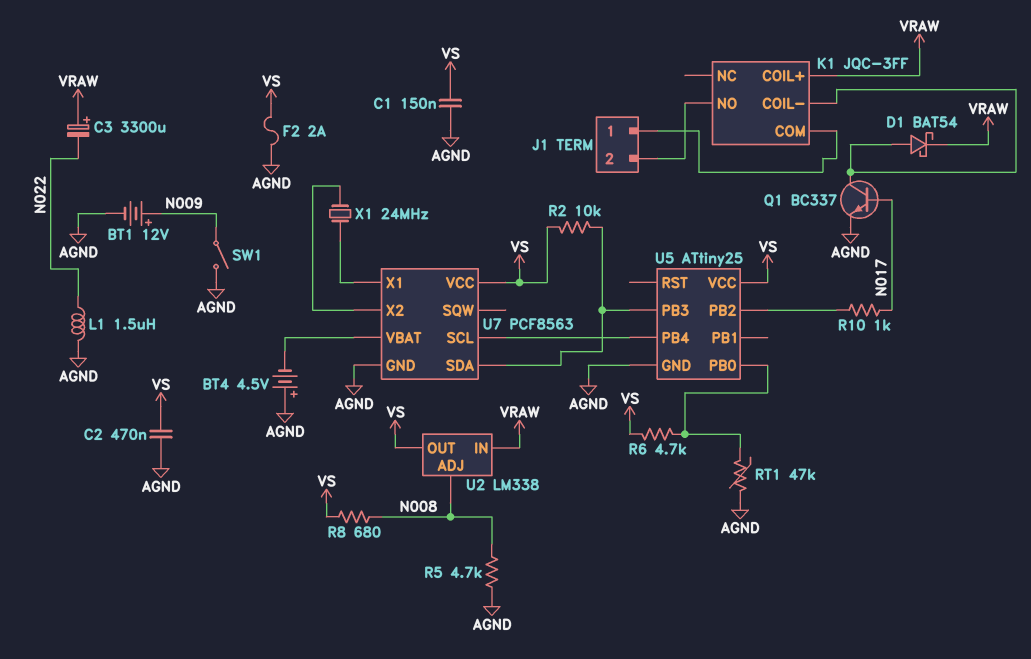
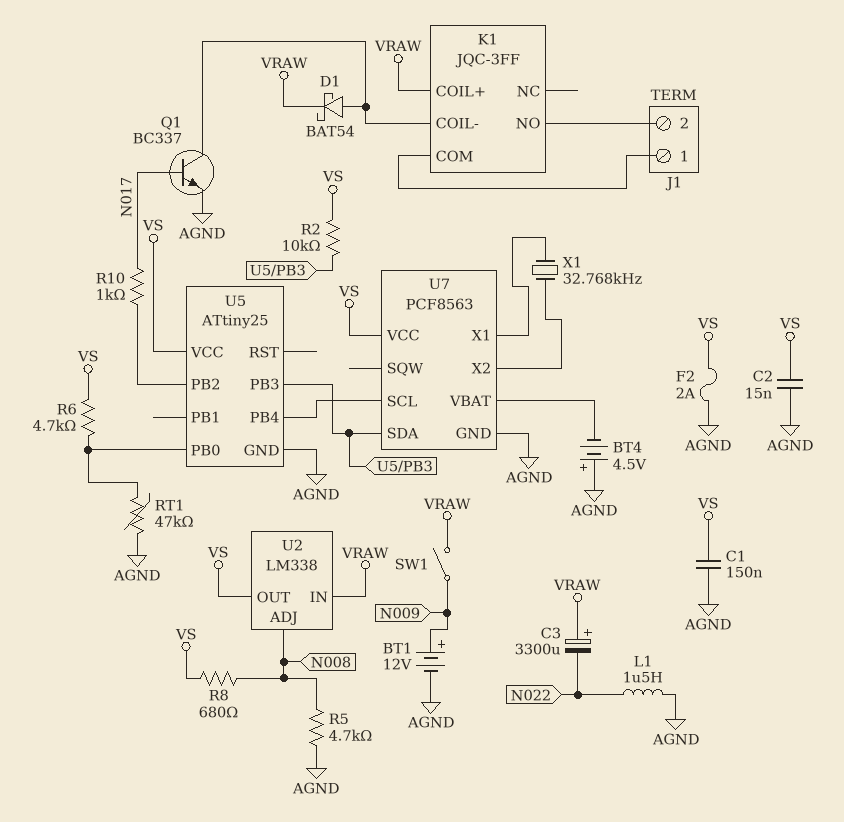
C2: 470nF (AGND, VS) -> 15nF (AGND, VS)
SW1: switch (AGND, N009) -> switch (N009, VRAW)
X1: 24MHz (U7/X1, U7/X2) -> 32.768kHz (U7/X1, U7/X2)

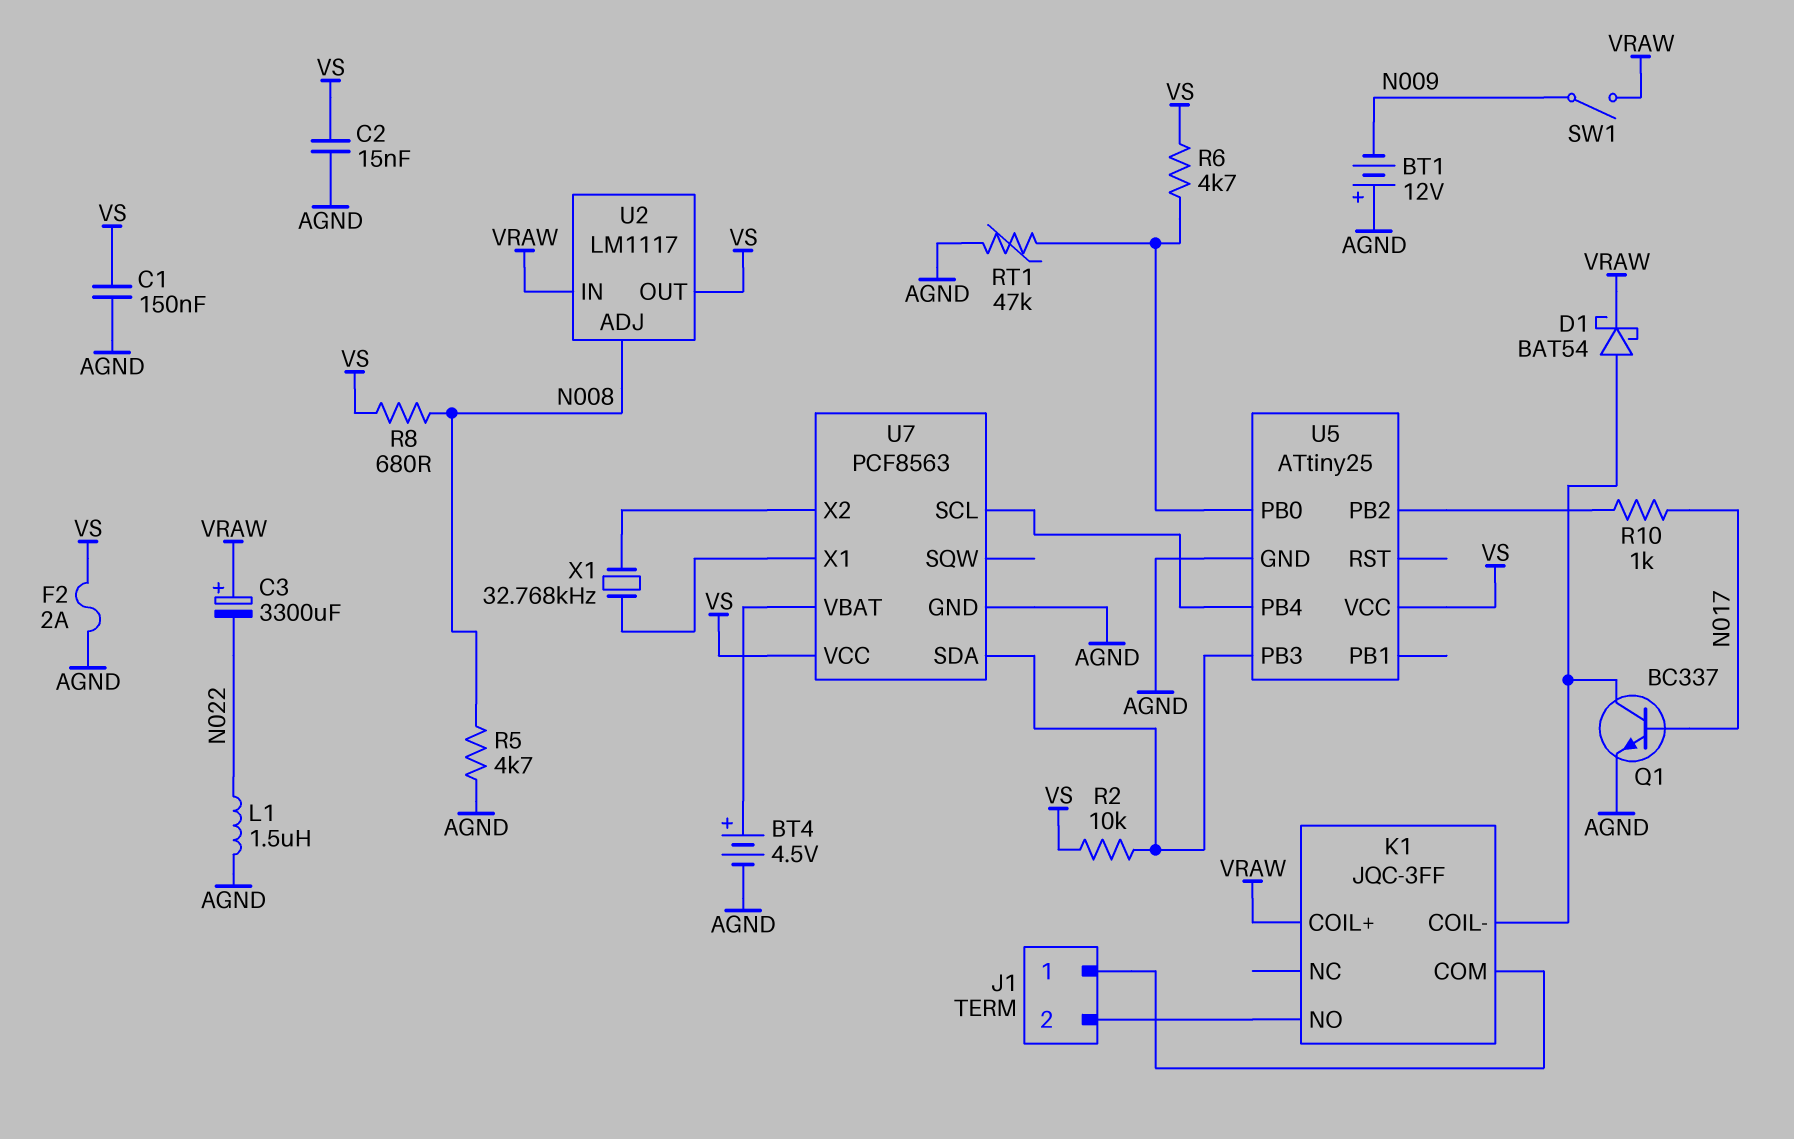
BT1: 12V (plus N009, minus AGND) -> 12V (plus AGND, minus N009)
BT4: 4.5V (plus AGND, minus U7/VBAT) -> 4.5V (plus U7/VBAT, minus AGND)
U2: LM338 -> LM1117

